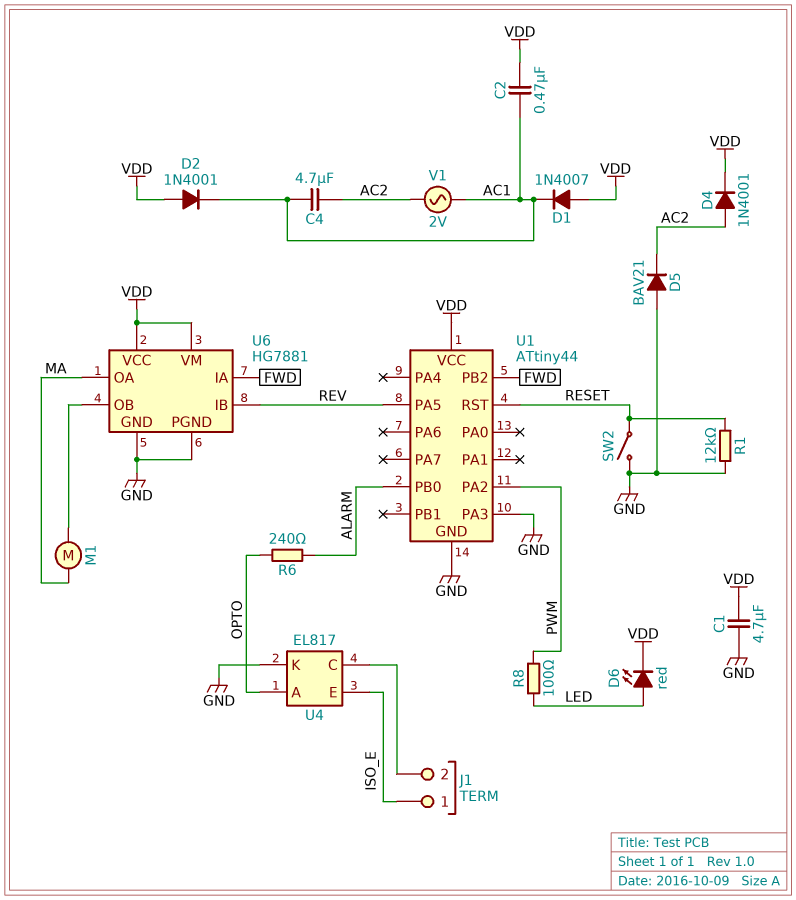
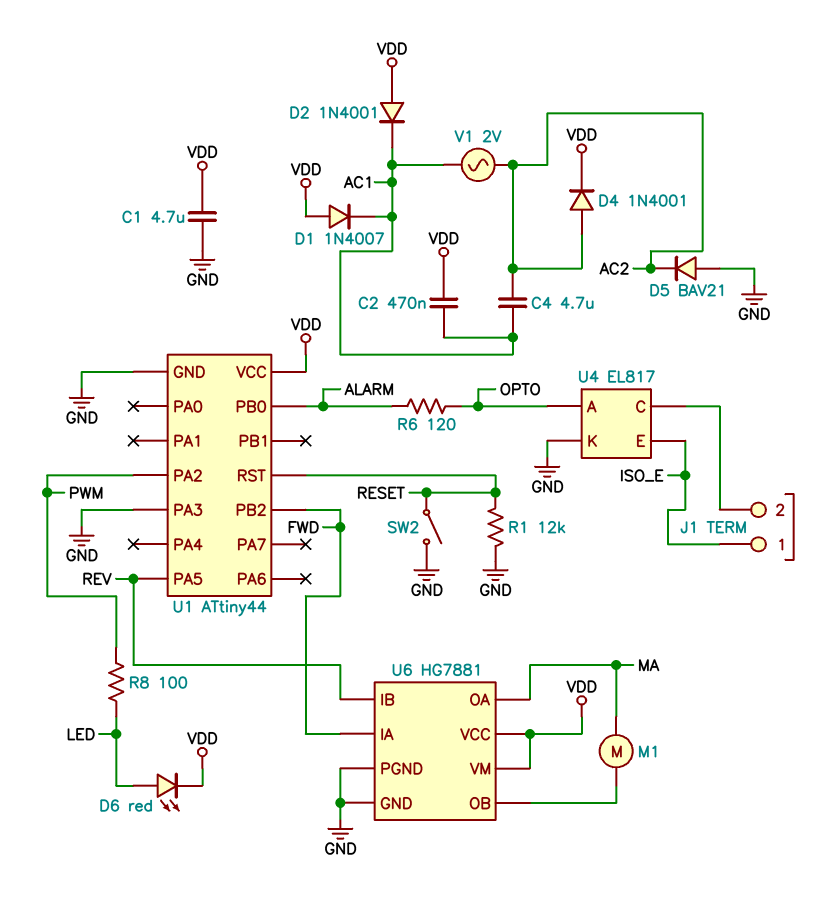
R6: 240 (ALARM, OPTO) -> 120 (ALARM, OPTO)

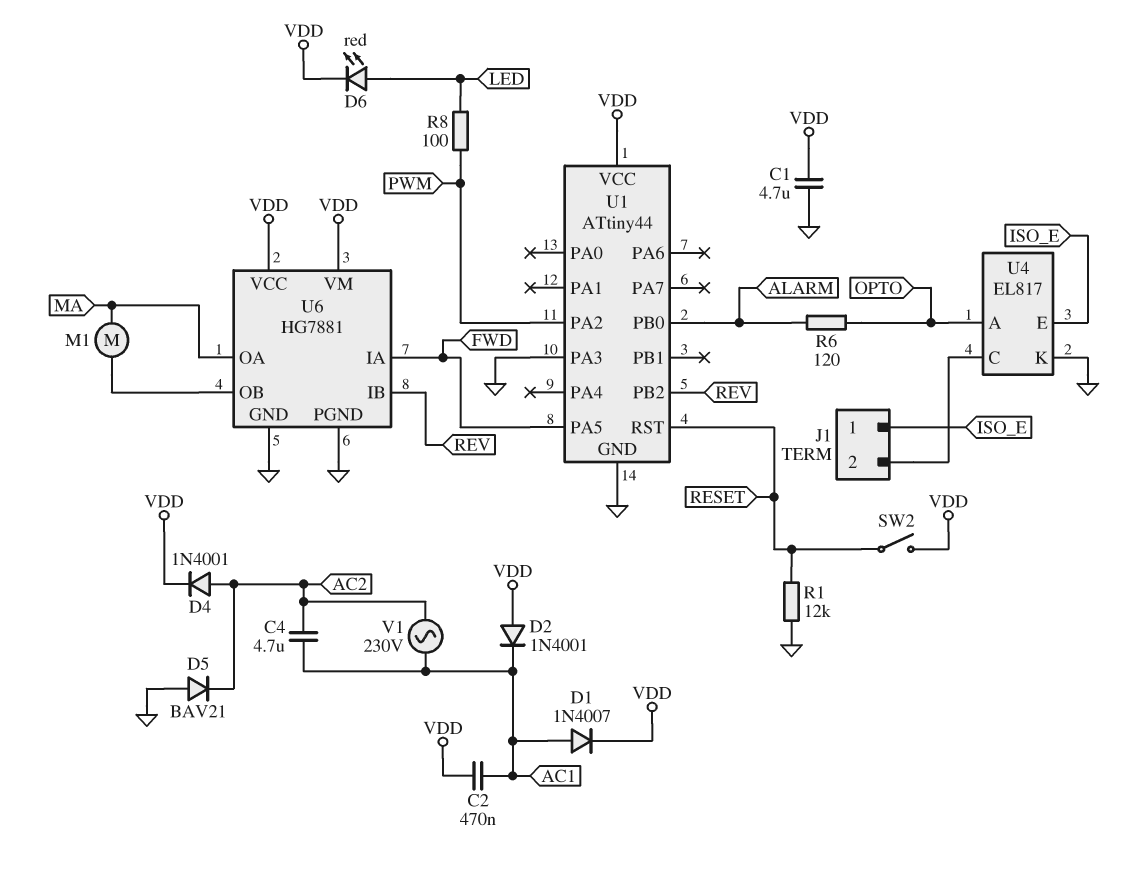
D1: diode 1N4007 (A VDD, K AC1) -> diode 1N4007 (A AC1, K VDD)
SW2: switch (GND, RESET) -> switch (RESET, VDD)
U1 pin PA5: REV -> FWD
U1 pin PB2: FWD -> REV
V1: AC 2V (AC1, AC2) -> AC 230V (AC1, AC2)

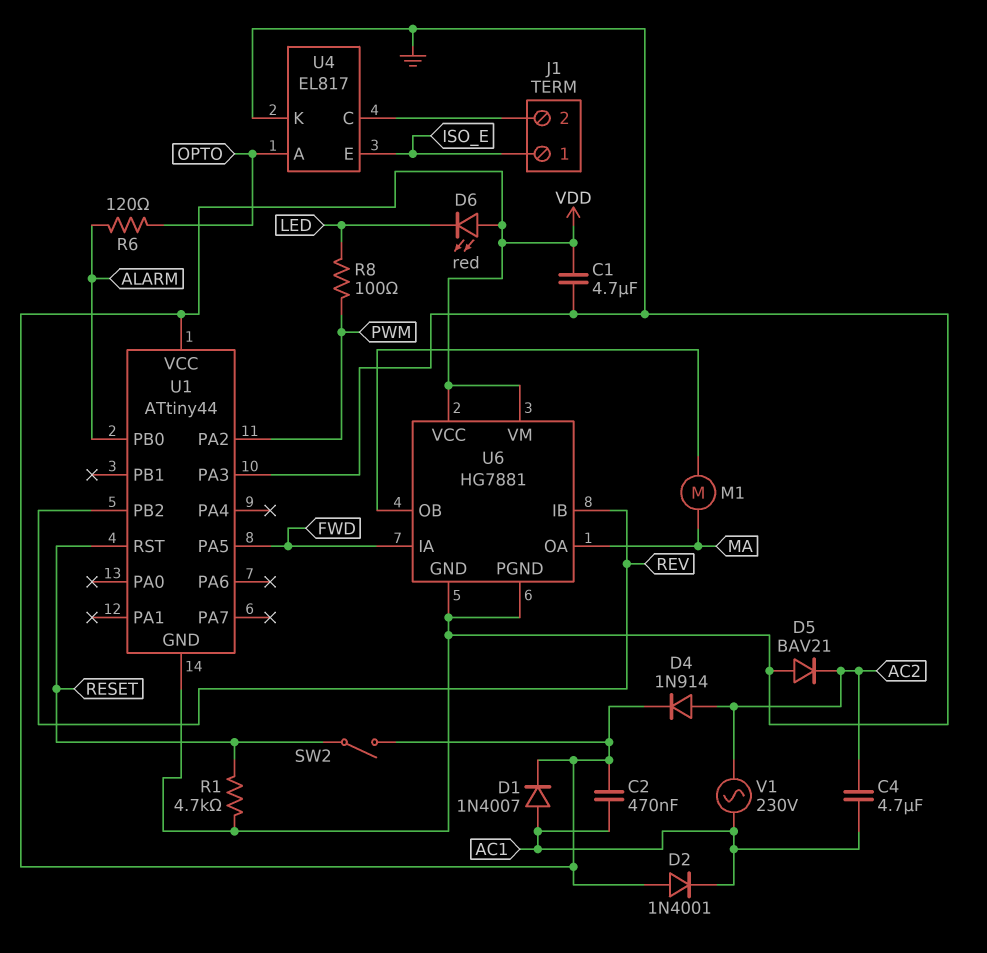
D4: diode 1N4001 (A AC2, K VDD) -> diode 1N914 (A AC2, K VDD)
D6: LED red (A LED, K VDD) -> LED red (A VDD, K LED)
R1: 12k (GND, RESET) -> 4.7k (GND, RESET)

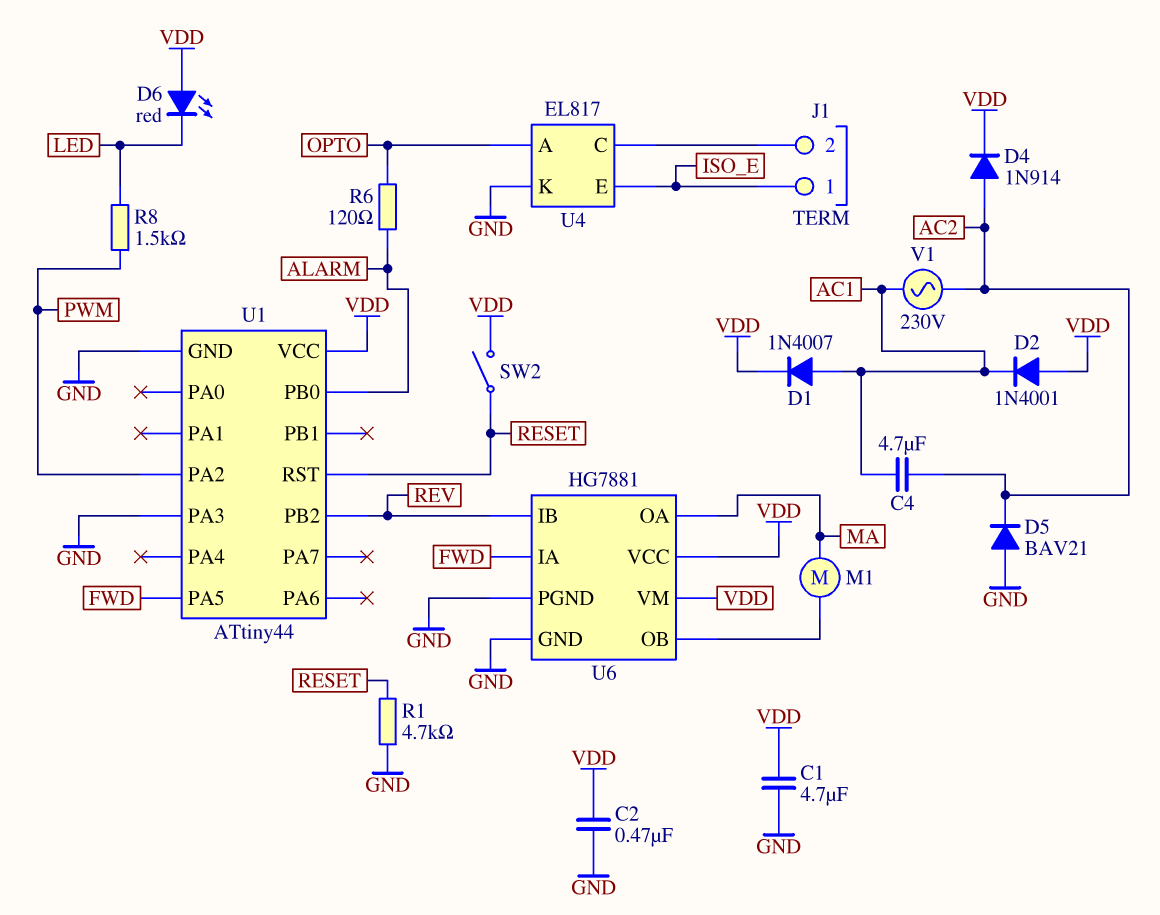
C2: 470nF (AC1, VDD) -> 470nF (GND, VDD)
R8: 100 (LED, PWM) -> 1.5k (LED, PWM)

